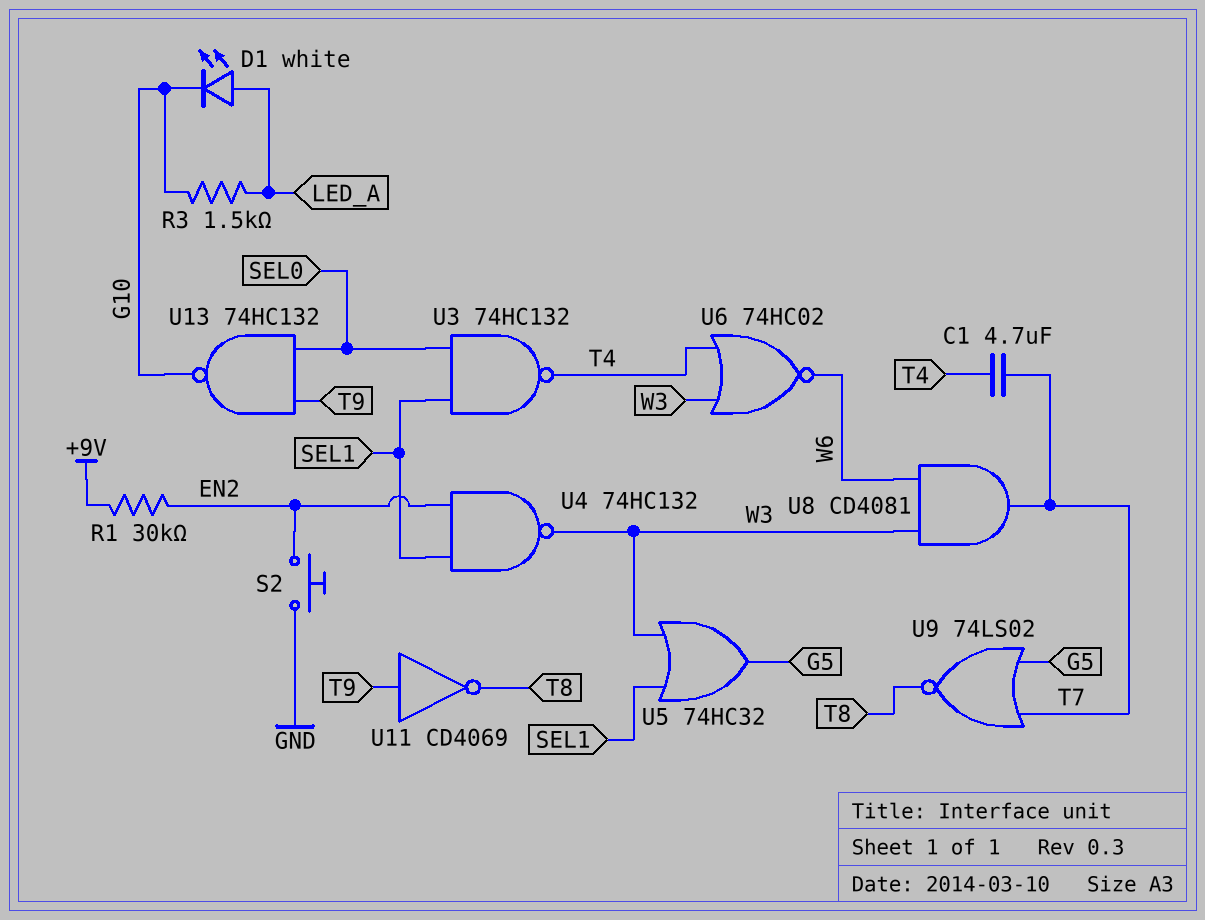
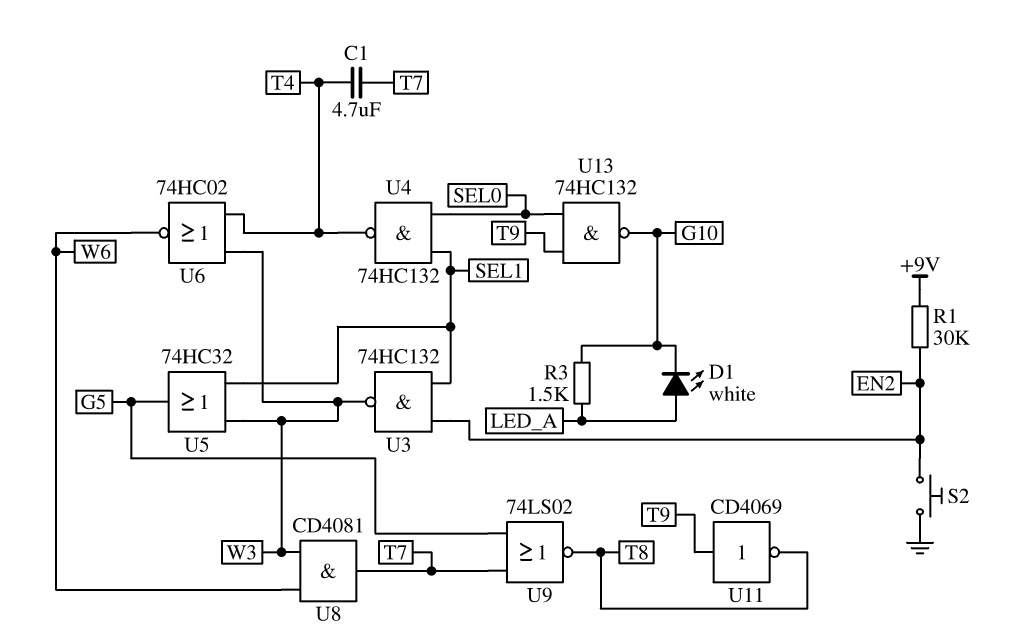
U3: NAND 74HC132 (in SEL0, in SEL1, out T4) -> NAND 74HC132 (in EN2, in SEL1, out W3)
U4: NAND 74HC132 (in EN2, in SEL1, out W3) -> NAND 74HC132 (in SEL0, in SEL1, out T4)

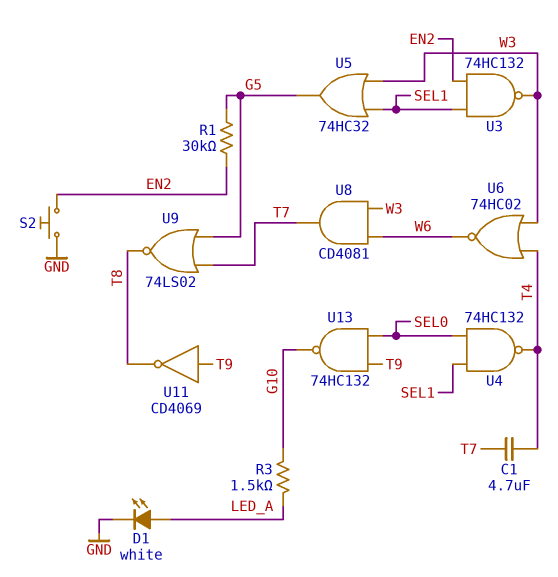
D1: LED white (A LED_A, K G10) -> LED white (A LED_A, K GND)
R1: 30k (+9V, EN2) -> 30k (EN2, G5)

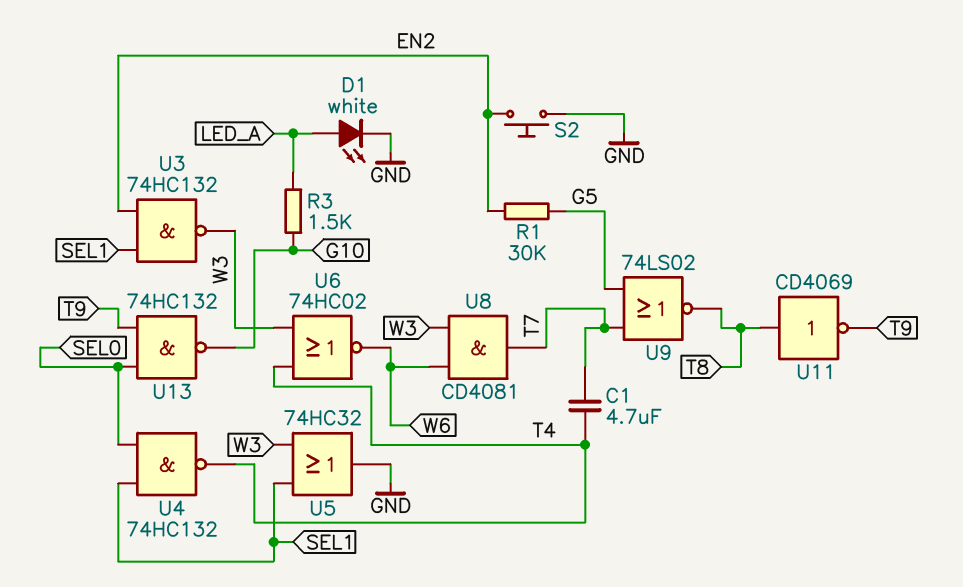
U5: OR 74HC32 (in SEL1, in W3, out G5) -> OR 74HC32 (in SEL1, in W3, out GND)
U11: NOT CD4069 (in T9, out T8) -> NOT CD4069 (in T8, out T9)

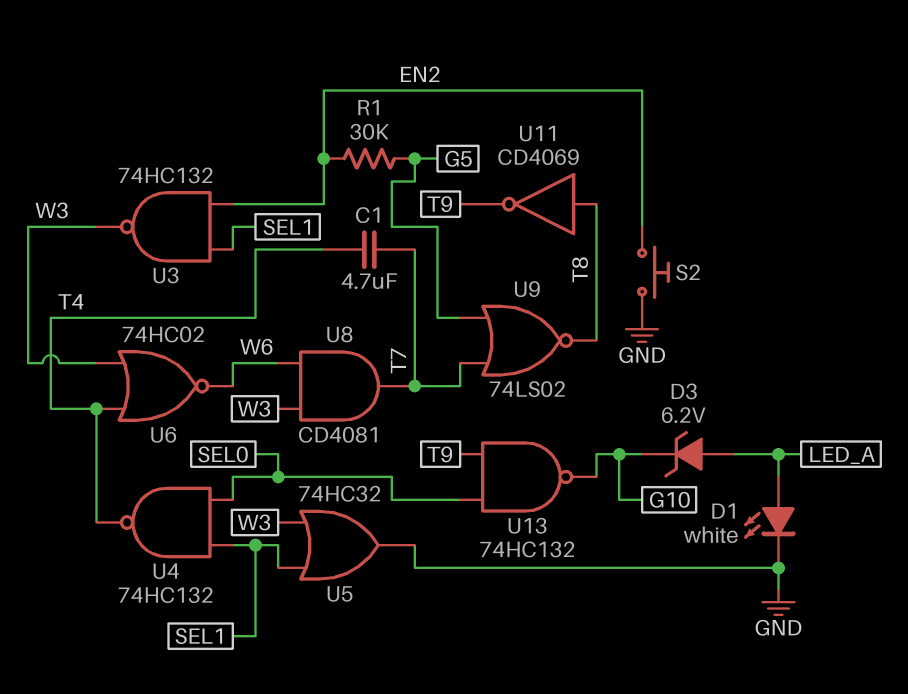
D3: none -> zener 6.2V (A LED_A, K G10)
R3: 1.5k (G10, LED_A) -> none

